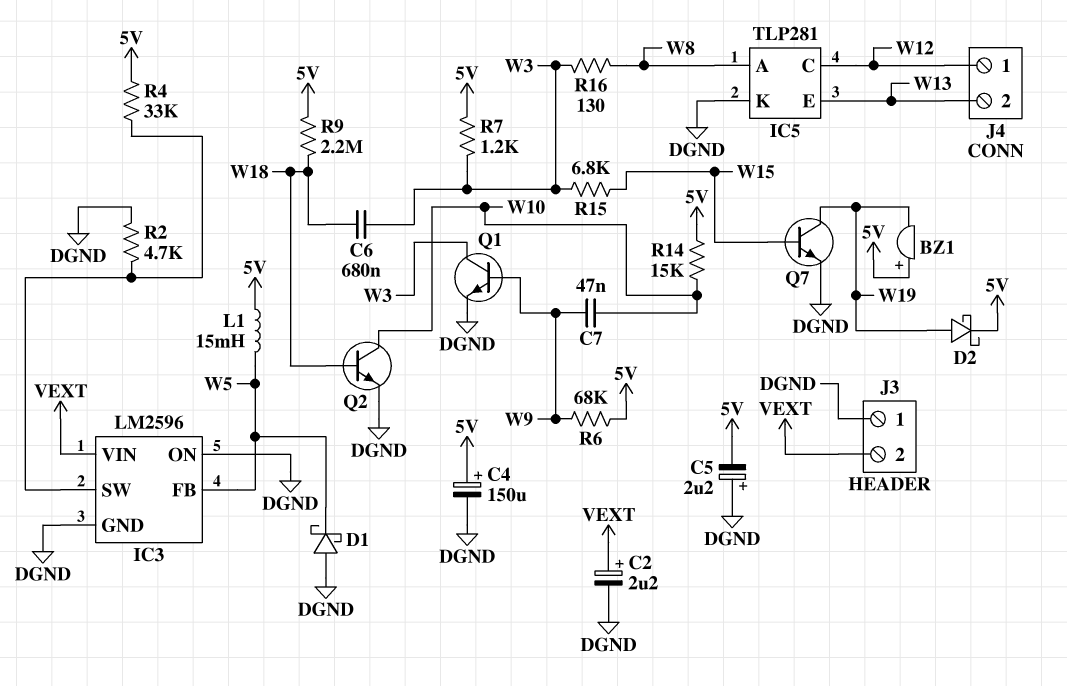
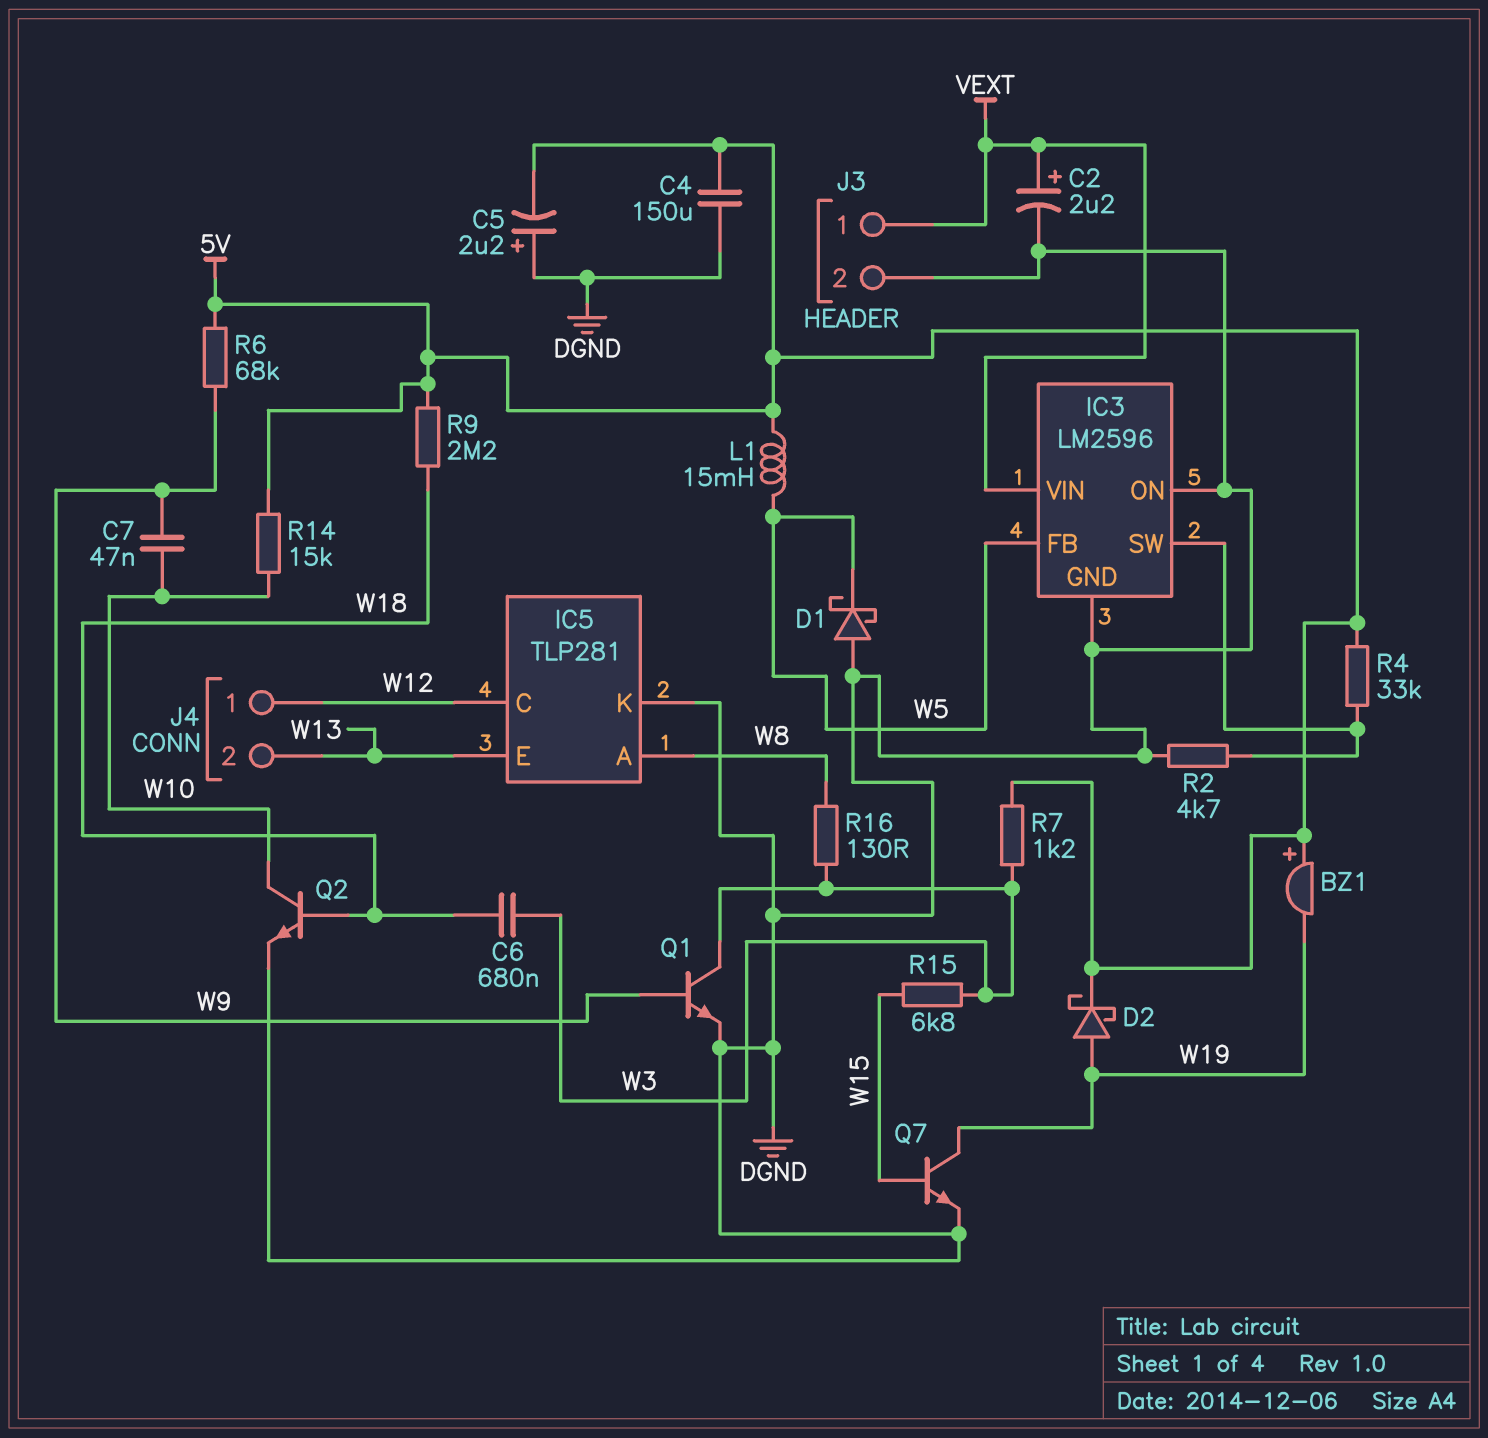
C4: 150uF (plus 5V, minus DGND) -> 150uF (5V, DGND)
J3 pin 1: DGND -> VEXT
J3 pin 2: VEXT -> DGND

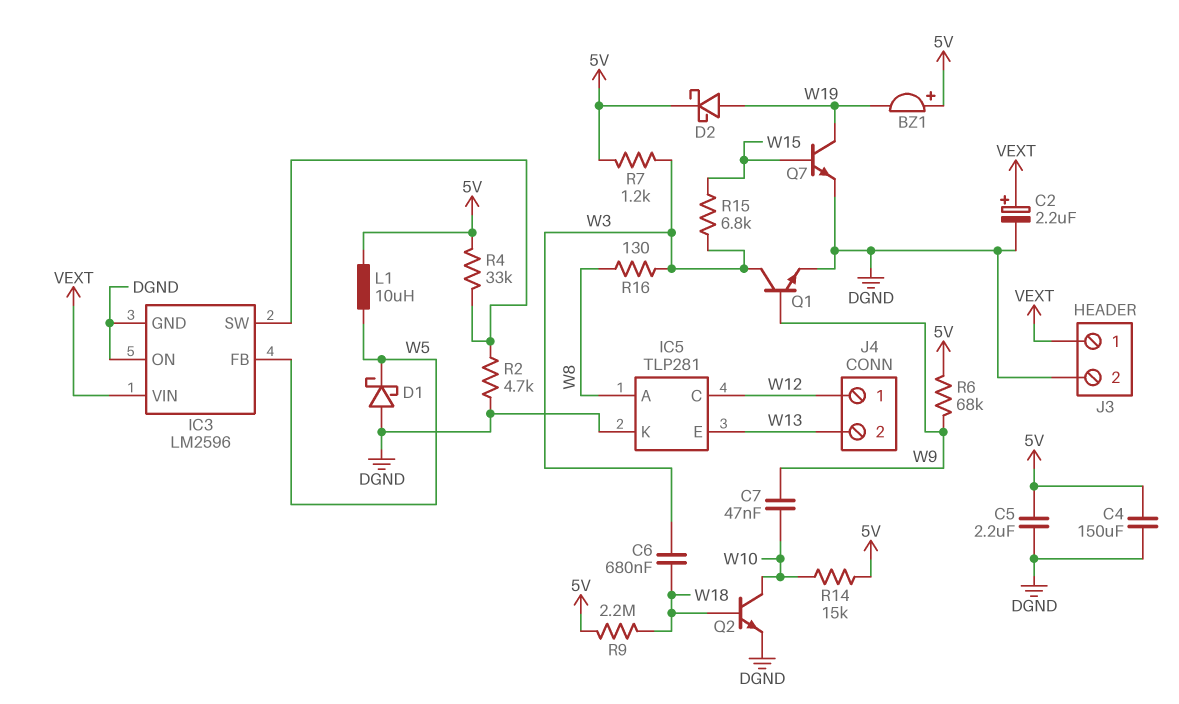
C5: 2.2uF (plus DGND, minus 5V) -> 2.2uF (5V, DGND)
L1: 15mH (5V, W5) -> 10uH (5V, W5)

